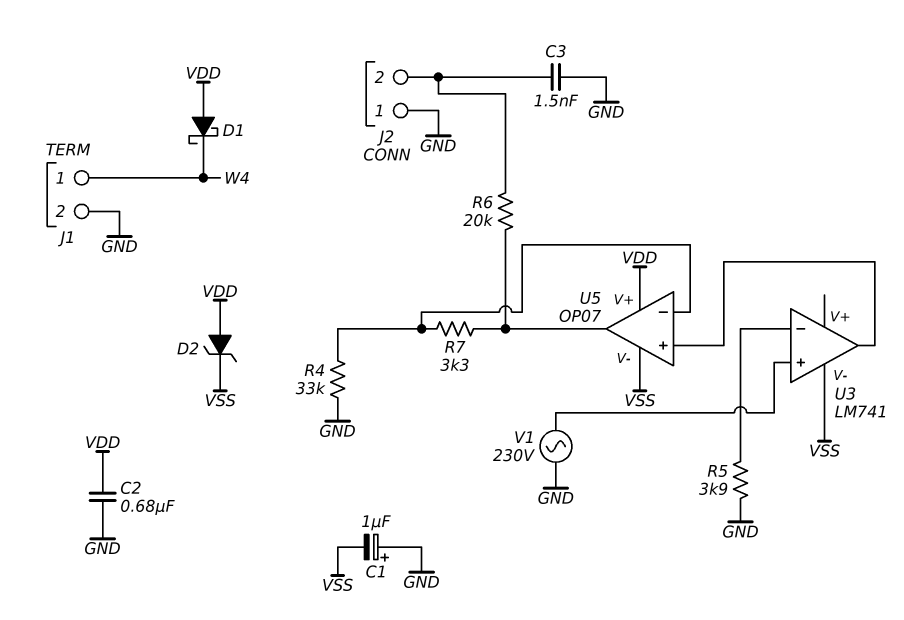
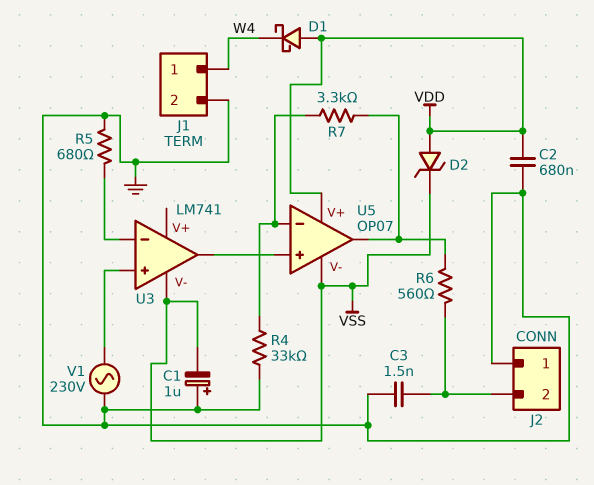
R5: 3.9k (GND, U3/in-) -> 680 (GND, U3/in-)
R6: 20k (J2/2, U5/out) -> 560 (J2/2, U5/out)

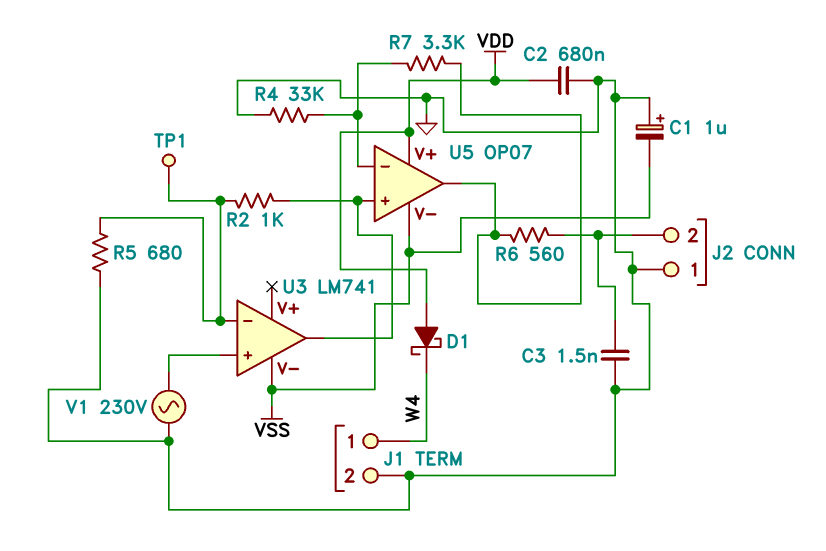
D2: zener (A VDD, K VSS) -> none
R2: none -> 1k (U3/in-, U3/out)
TP1: none -> test point (U3/in-)

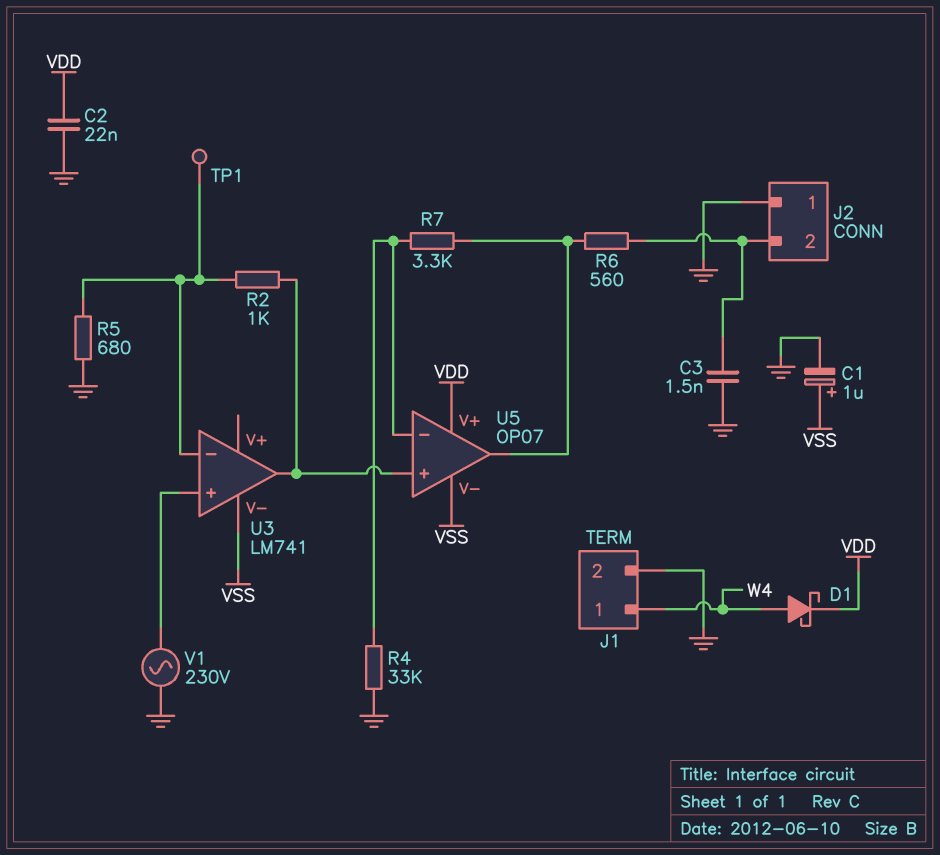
C1: 1uF (plus GND, minus VSS) -> 1uF (plus VSS, minus GND)
C2: 680nF (GND, VDD) -> 22nF (GND, VDD)
D1: schottky (A VDD, K W4) -> schottky (A W4, K VDD)

